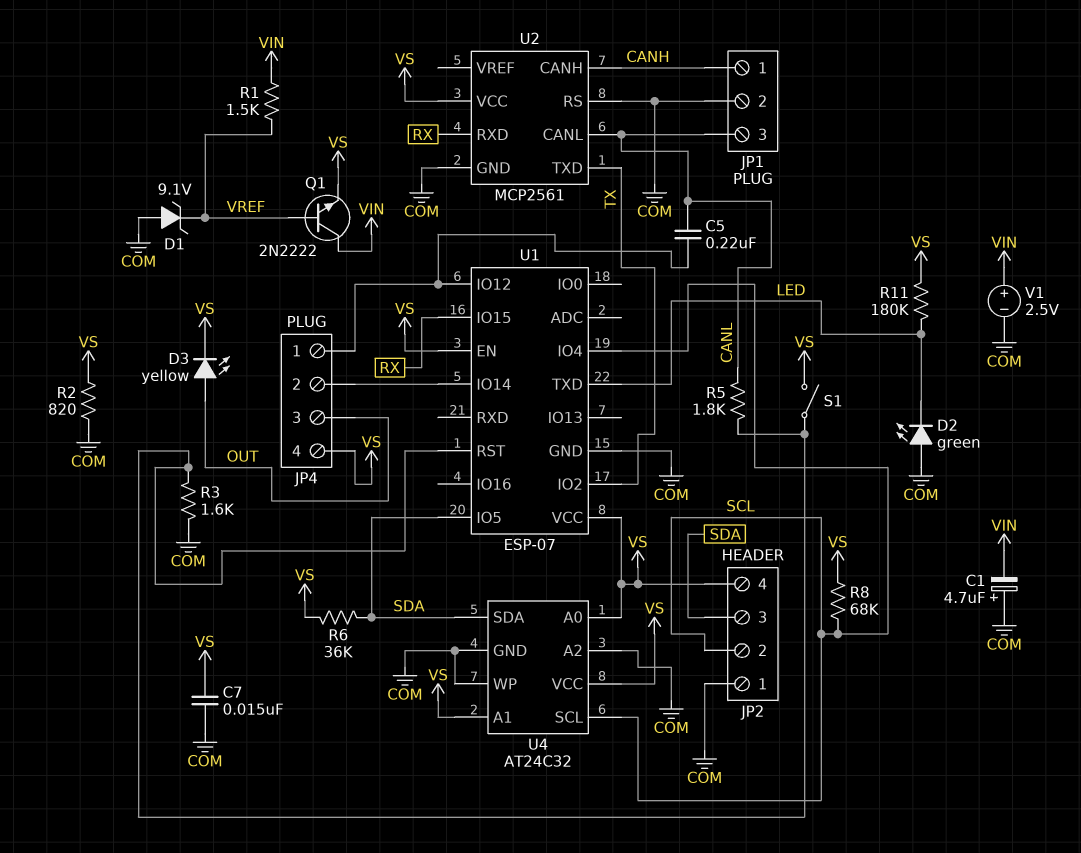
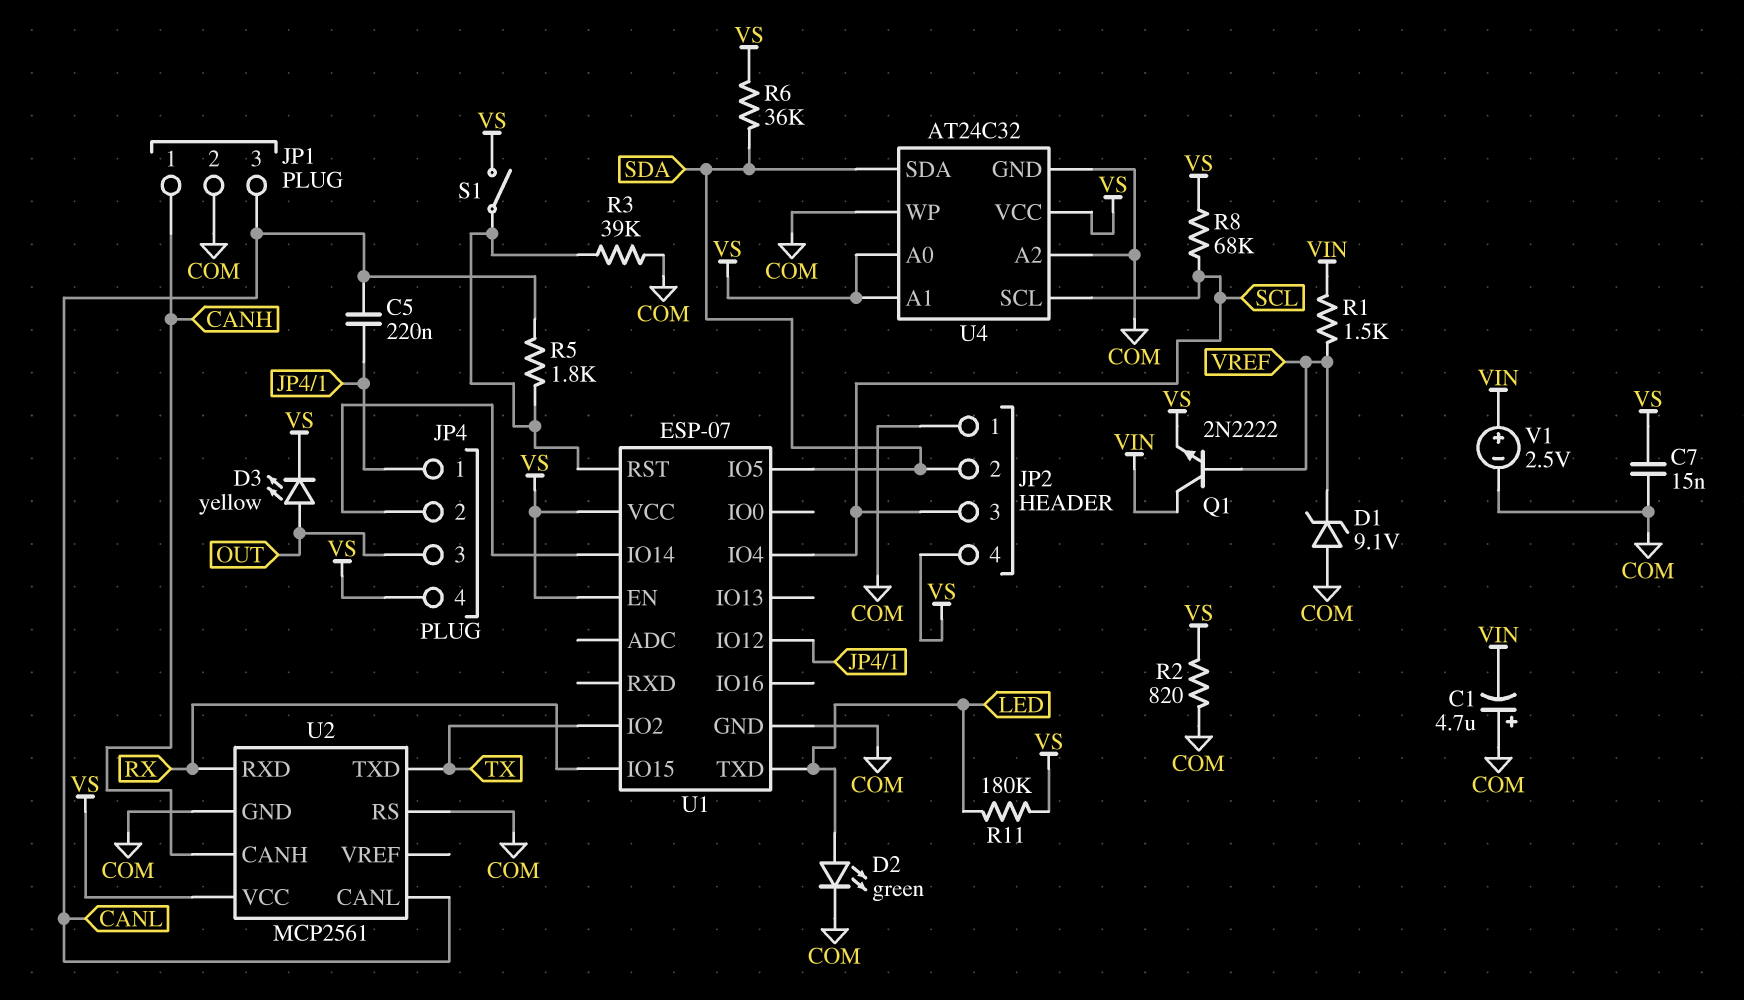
D2: LED green (A COM, K LED) -> LED green (A LED, K COM)
JP2 pin 2: SCL -> SDA
JP2 pin 3: SDA -> SCL
R3: 1.6k (COM, U1/RST) -> 39k (COM, U1/RST)

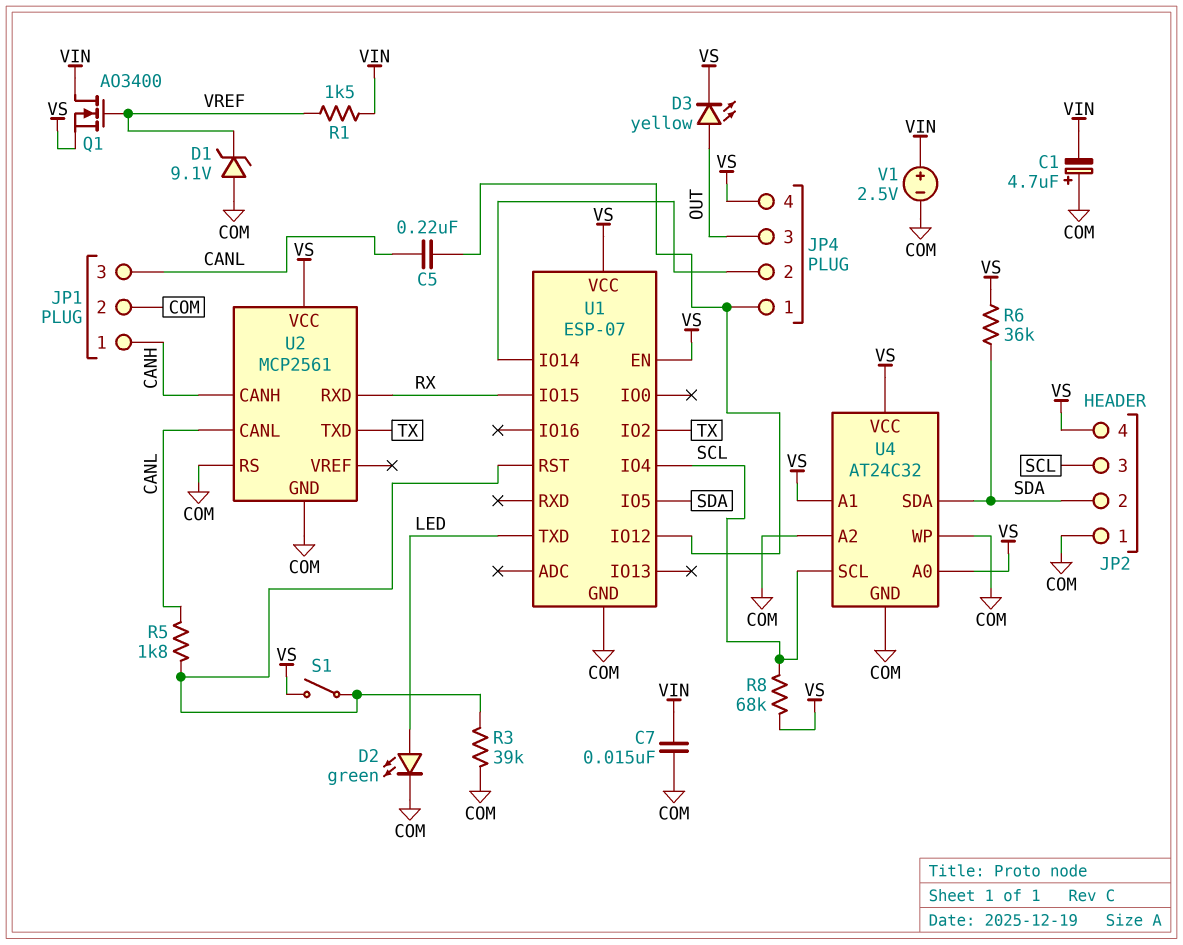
C7: 15nF (COM, VS) -> 15nF (COM, VIN)
Q1: NPN 2N2222 (B VREF, C VIN, E VS) -> NMOS AO3400 (G VREF, D VIN, S VS)
R2: 820 (COM, VS) -> none
R11: 180k (LED, VS) -> none

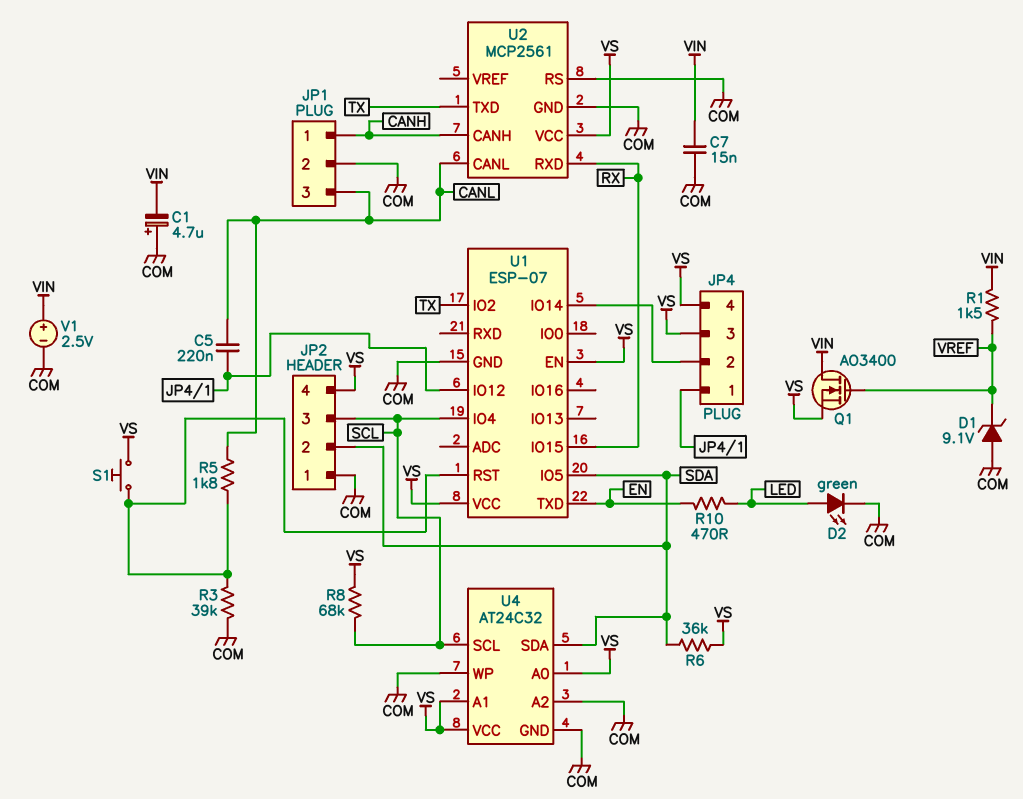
D3: LED yellow (A OUT, K VS) -> none
JP4 pin 3: OUT -> VS
R10: none -> 470 (EN, LED)
S1: switch (U1/RST, VS) -> button (U1/RST, VS)
U1 pin TXD: LED -> EN

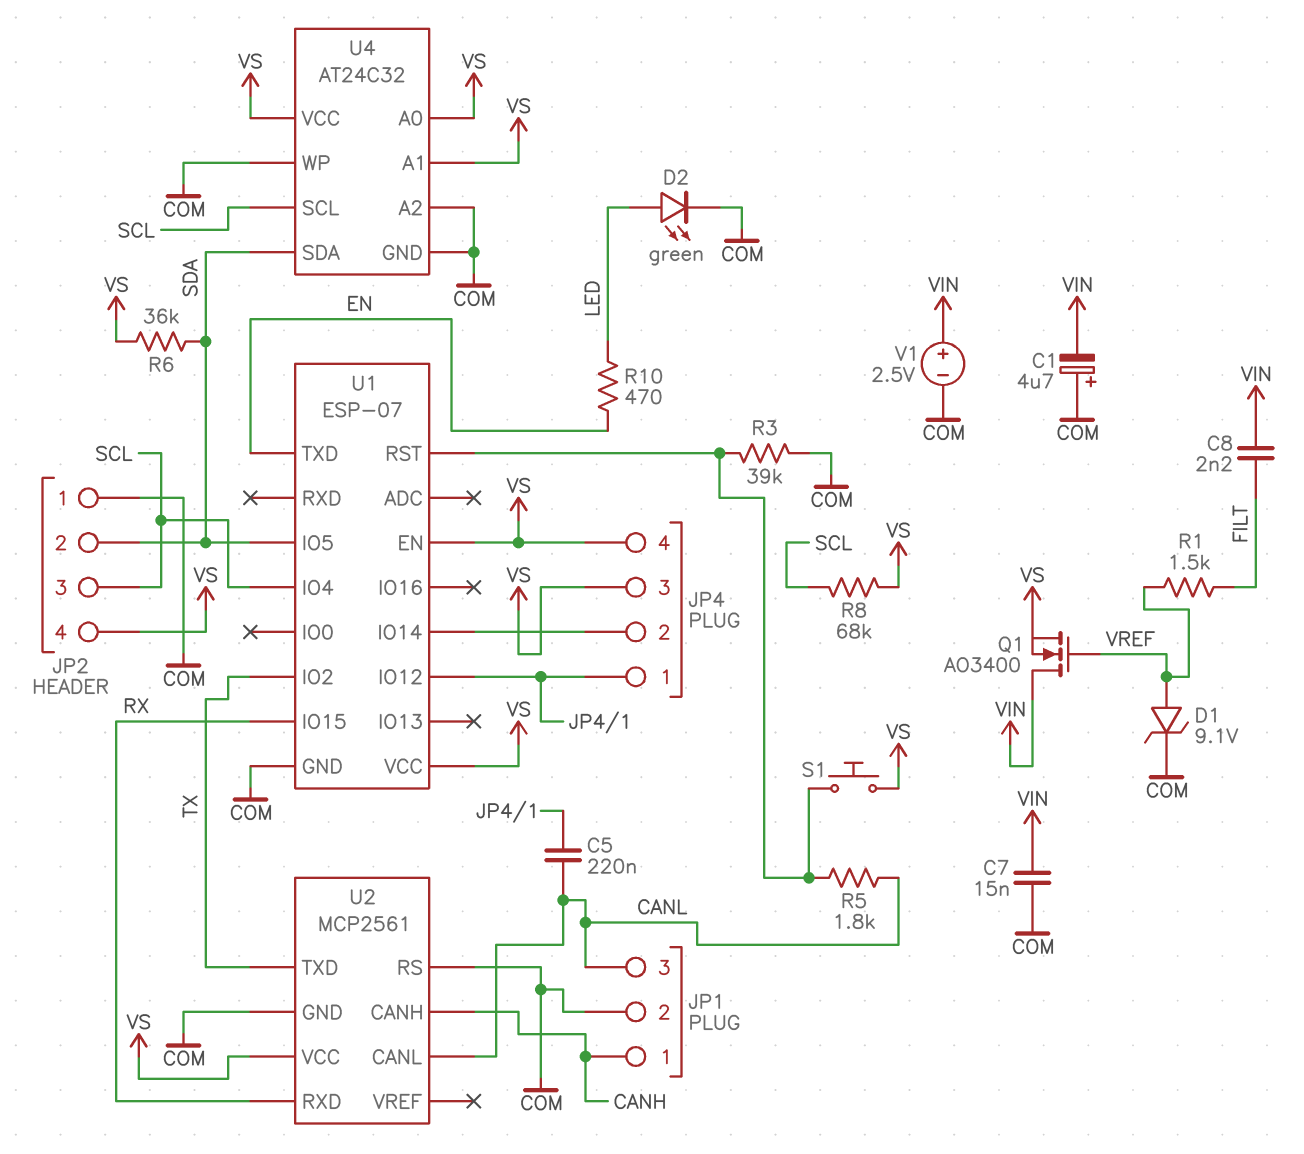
C8: none -> 2.2nF (FILT, VIN)
D1: zener 9.1V (A COM, K VREF) -> zener 9.1V (A VREF, K COM)
R1: 1.5k (VIN, VREF) -> 1.5k (FILT, VREF)

